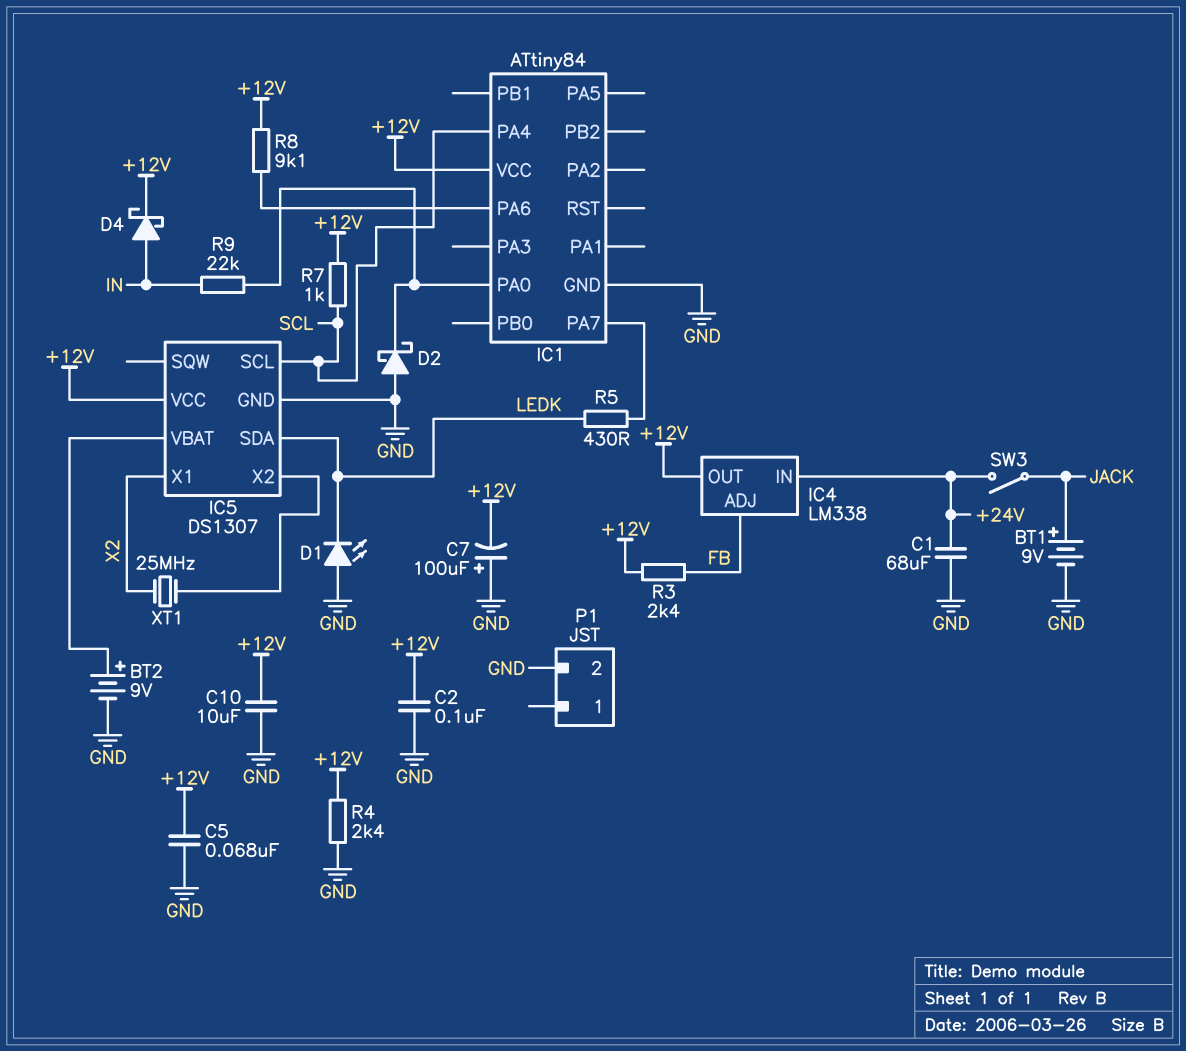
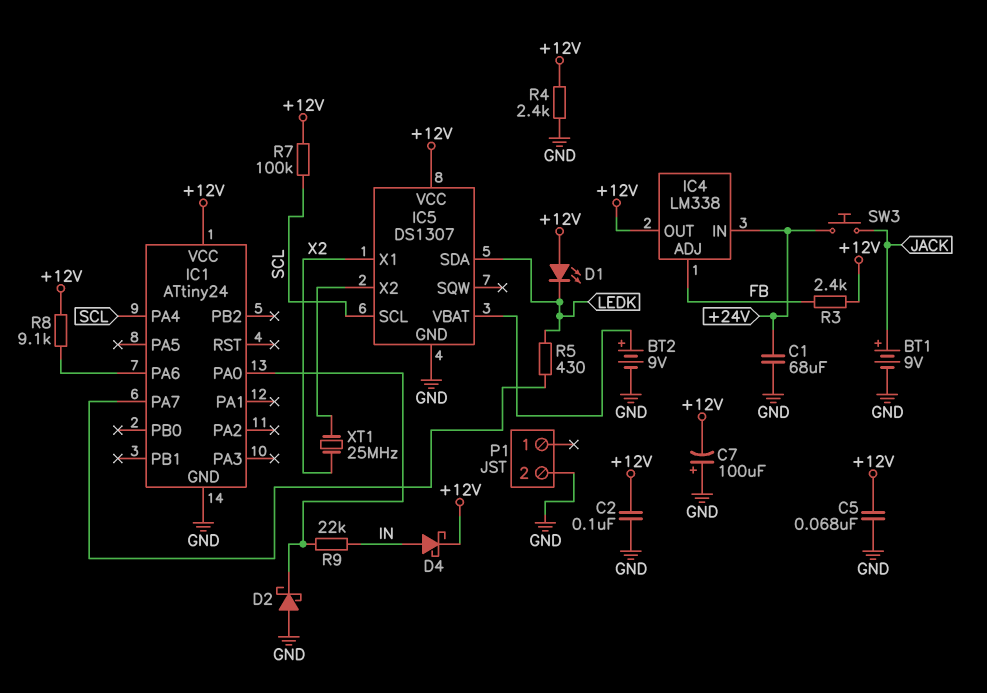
C10: 10uF (+12V, GND) -> none
D1: LED (A GND, K LEDK) -> LED (A +12V, K LEDK)
IC1: ATtiny84 -> ATtiny24
R7: 1k (+12V, SCL) -> 100k (+12V, SCL)
SW3: switch (+24V, JACK) -> button (+24V, JACK)

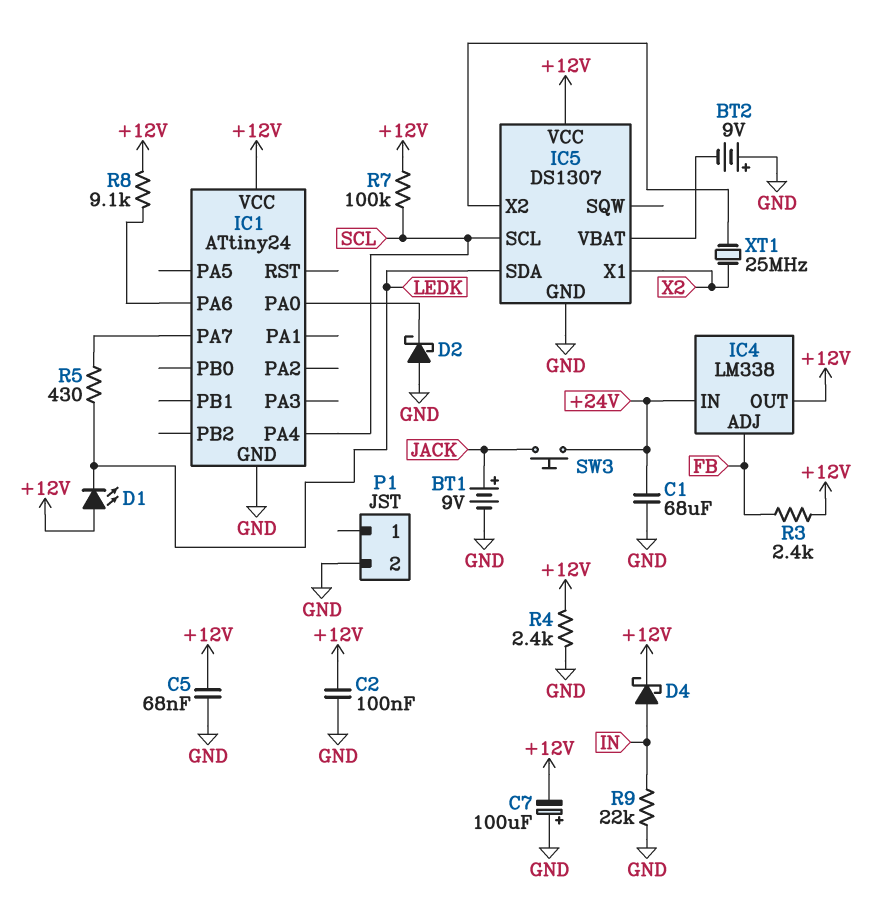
BT2: 9V (plus IC5/VBAT, minus GND) -> 9V (plus GND, minus IC5/VBAT)
R9: 22k (IC1/PA0, IN) -> 22k (GND, IN)

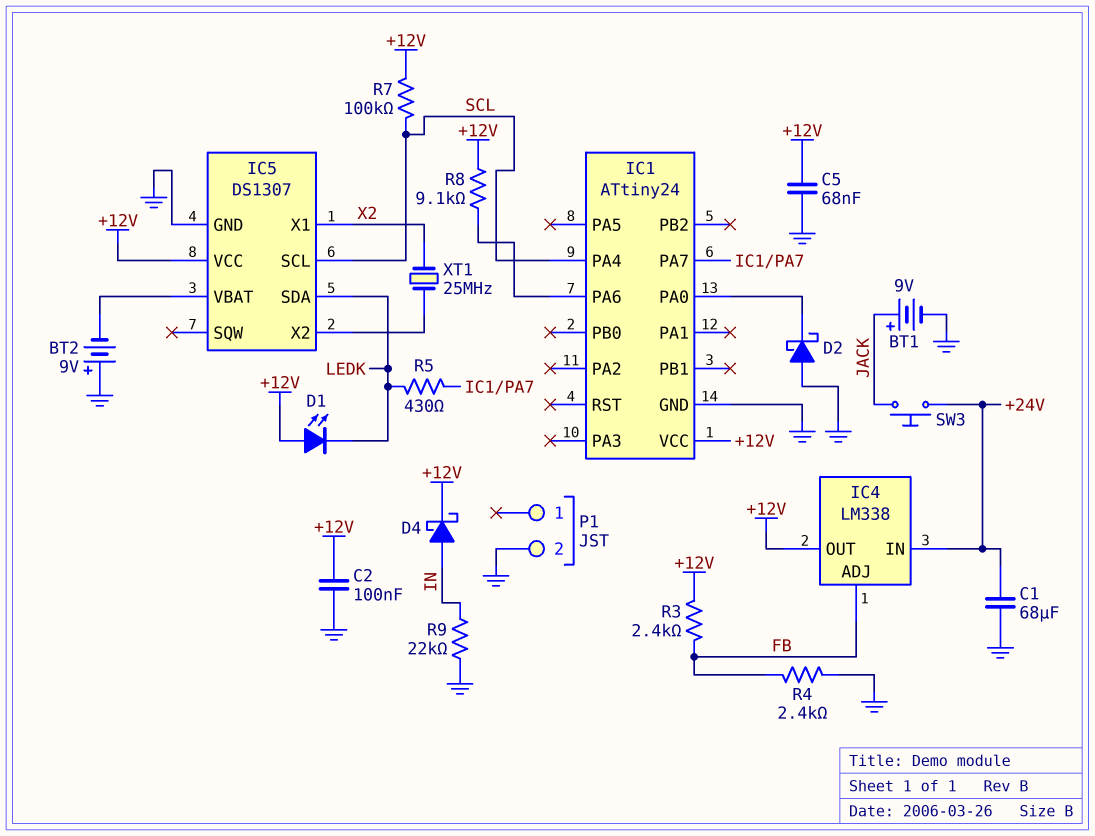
C7: 100uF (plus GND, minus +12V) -> none
R4: 2.4k (+12V, GND) -> 2.4k (FB, GND)

